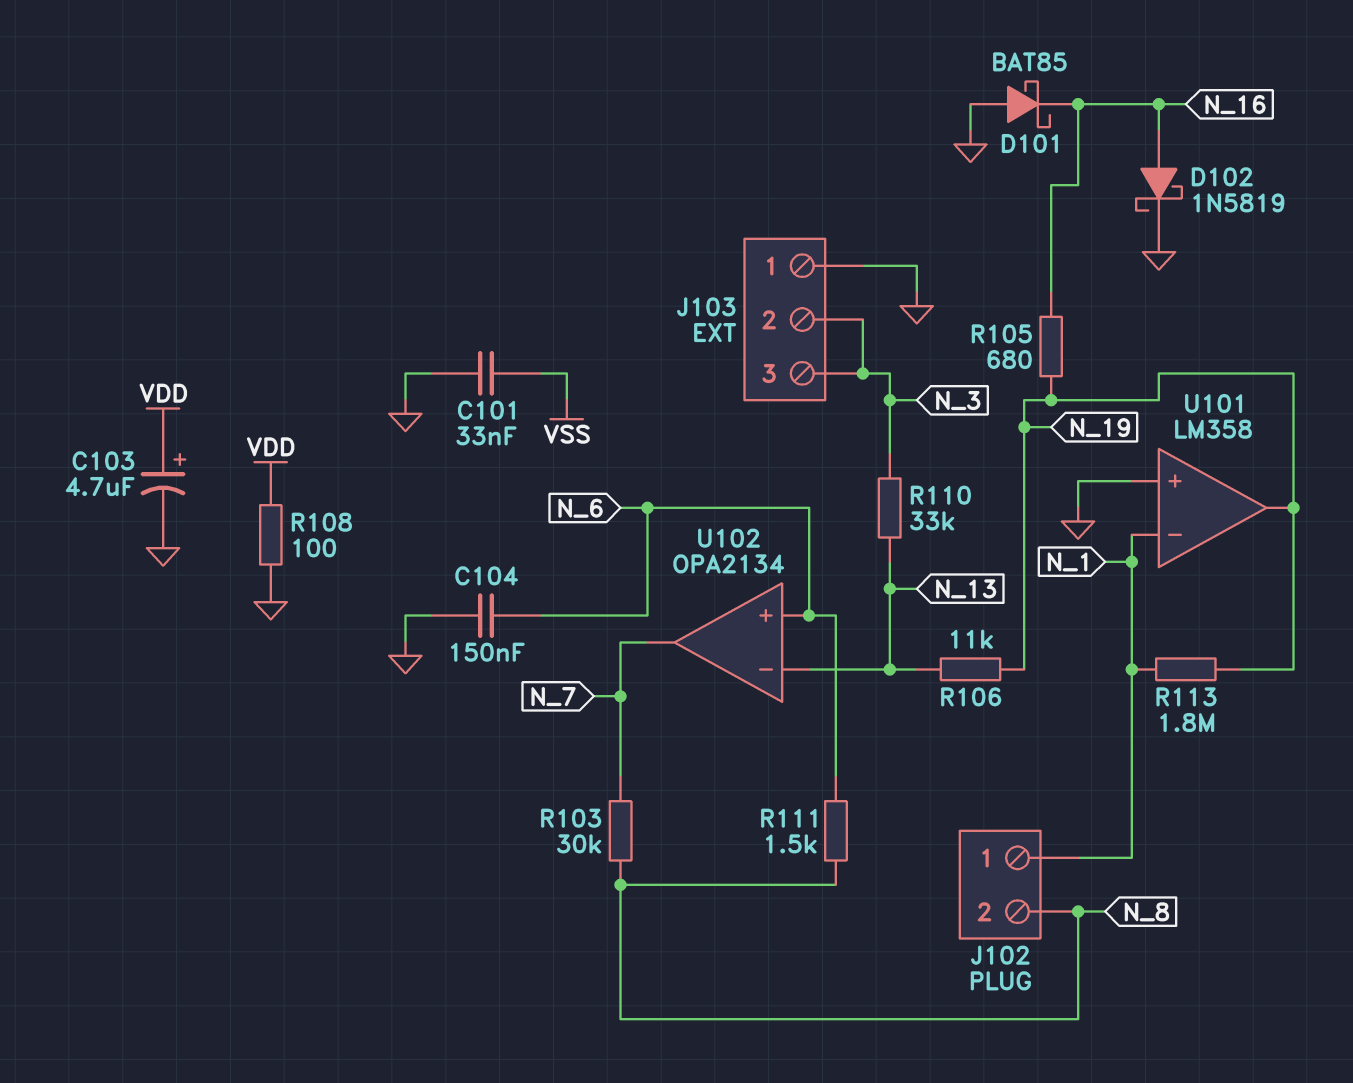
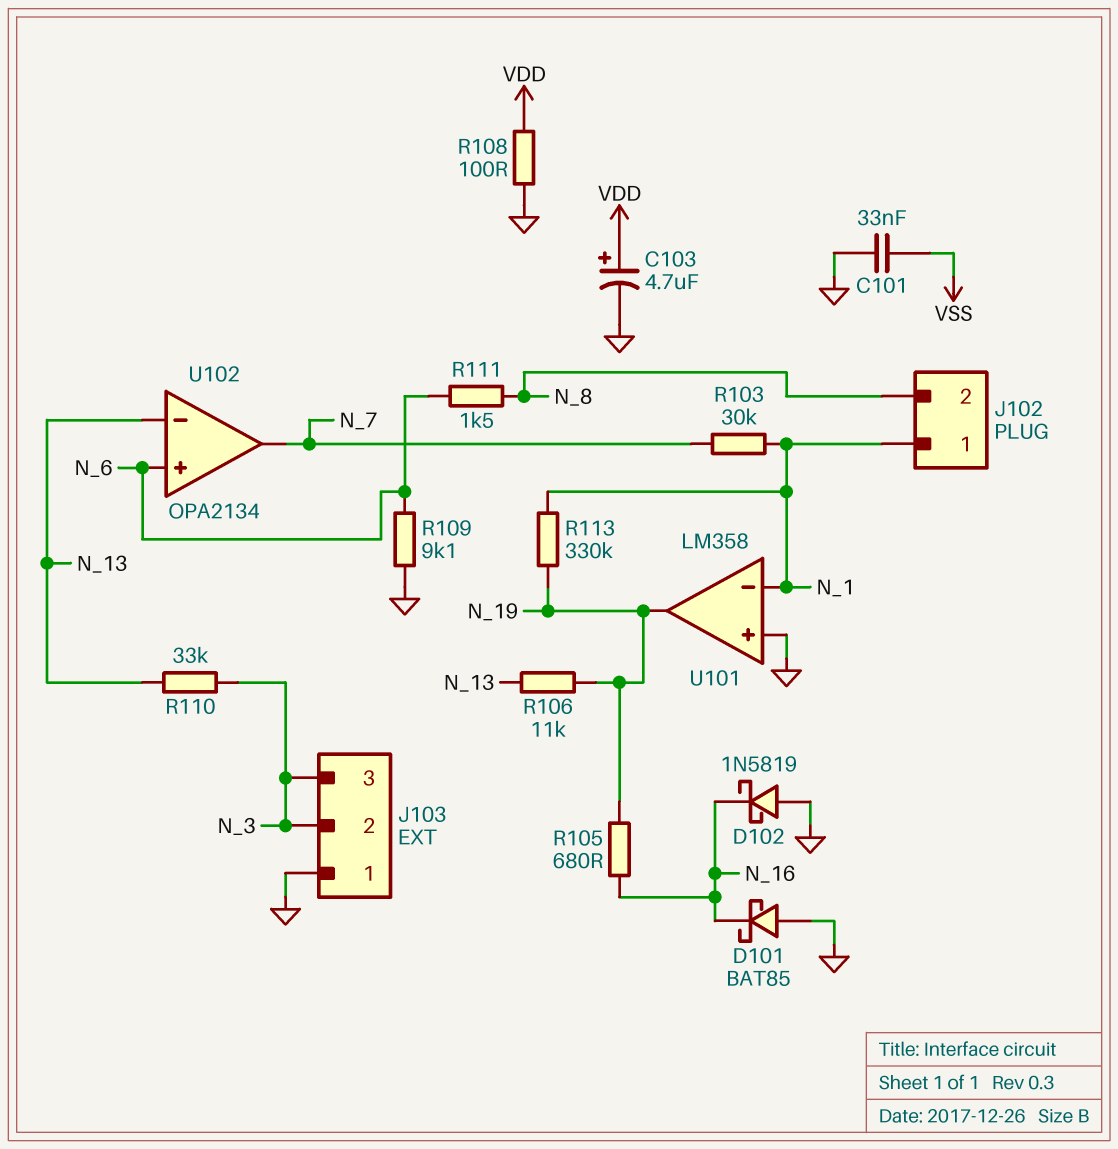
C104: 150nF (GND, N_6) -> none
D102: schottky 1N5819 (A N_16, K GND) -> schottky 1N5819 (A GND, K N_16)
R103: 30k (N_7, N_8) -> 30k (N_1, N_7)
R109: none -> 9.1k (GND, N_6)
R113: 1.8M (N_1, N_19) -> 330k (N_1, N_19)

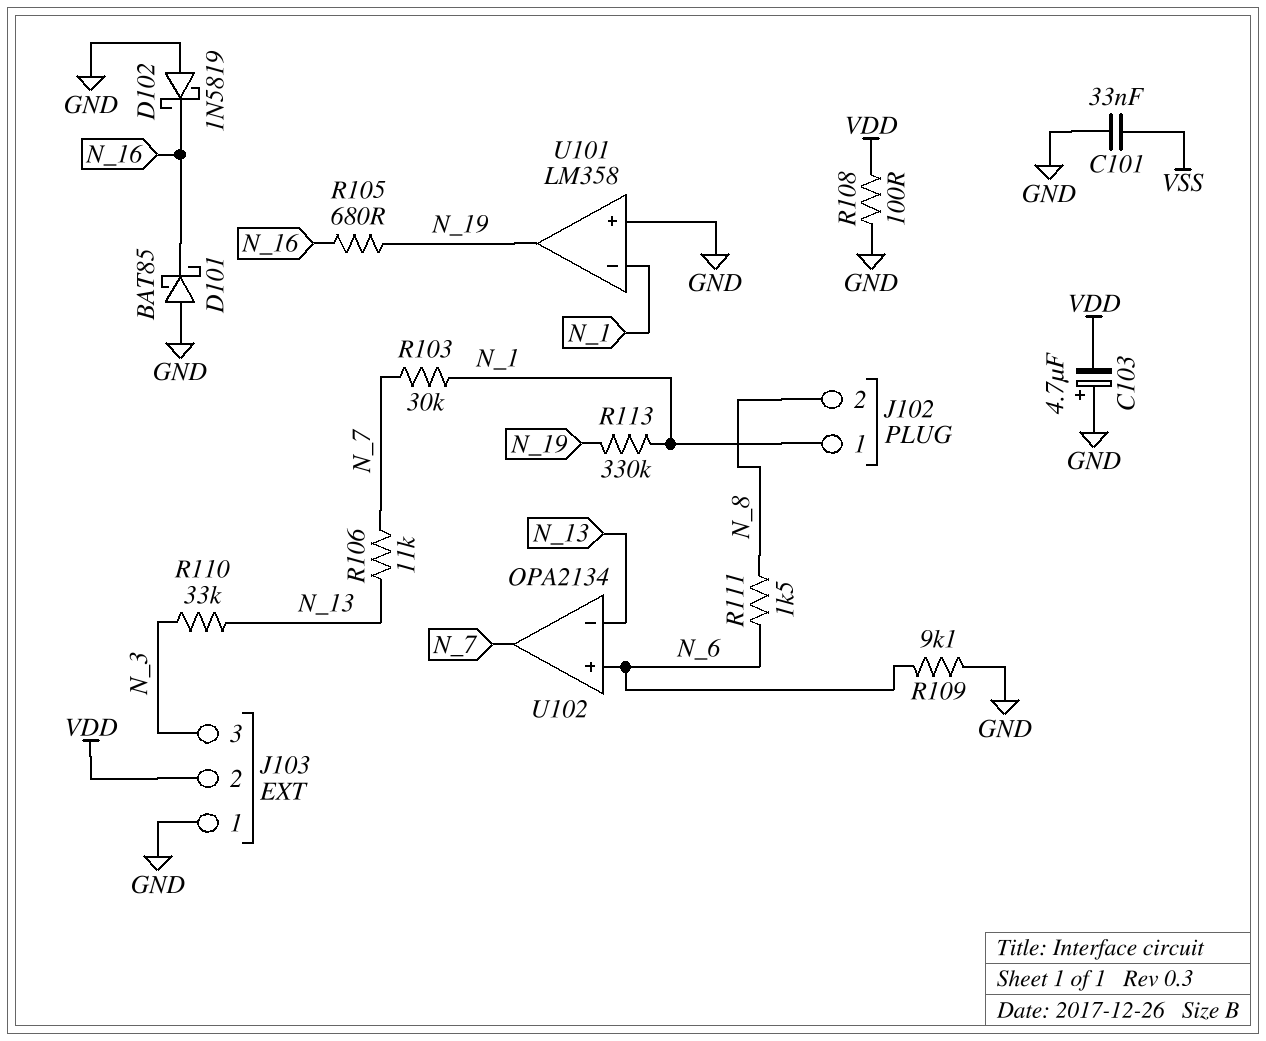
C103: 4.7uF (plus VDD, minus GND) -> 4.7uF (plus GND, minus VDD)
J103 pin 2: N_3 -> VDD
R106: 11k (N_13, N_19) -> 11k (N_7, N_13)

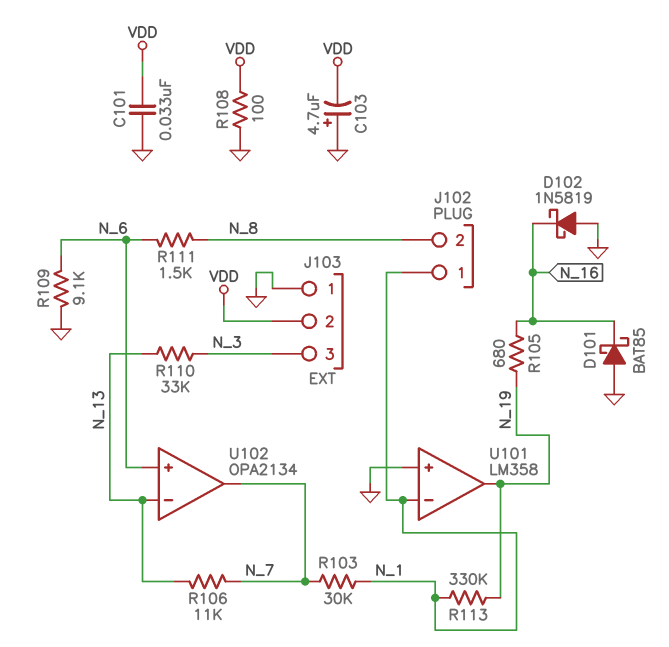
C101: 33nF (GND, VSS) -> 33nF (GND, VDD)

